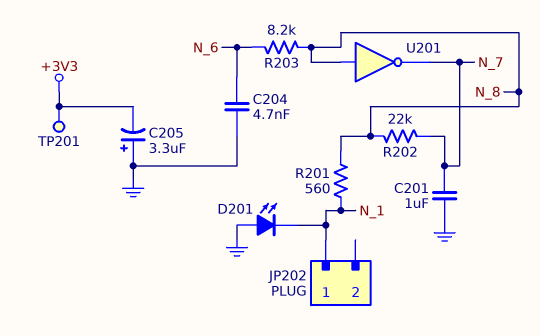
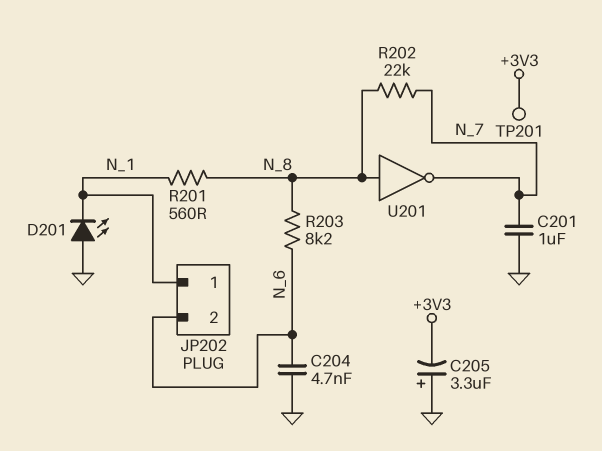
JP202 pin 2: none -> N_6

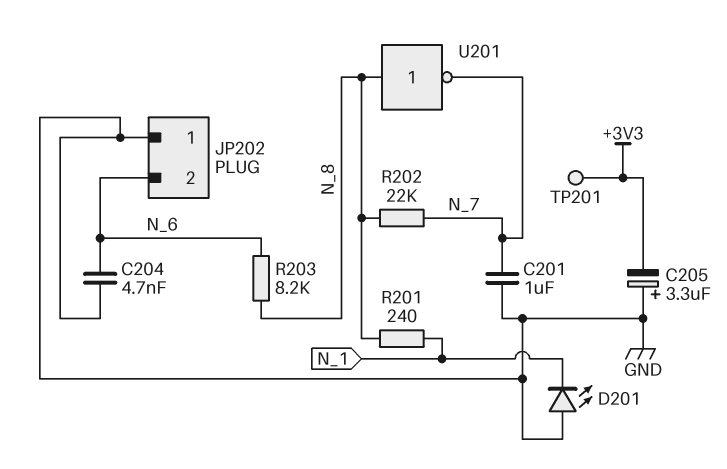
JP202 pin 1: N_1 -> GND
R201: 560 (N_1, N_8) -> 240 (N_1, N_8)

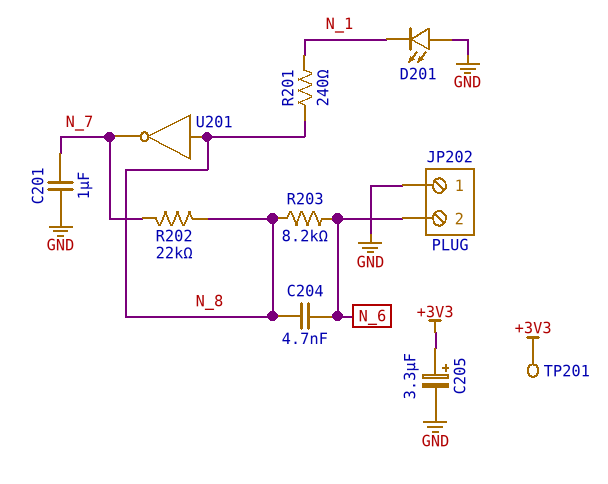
C204: 4.7nF (GND, N_6) -> 4.7nF (N_6, N_8)
C205: 3.3uF (plus GND, minus +3V3) -> 3.3uF (plus +3V3, minus GND)

